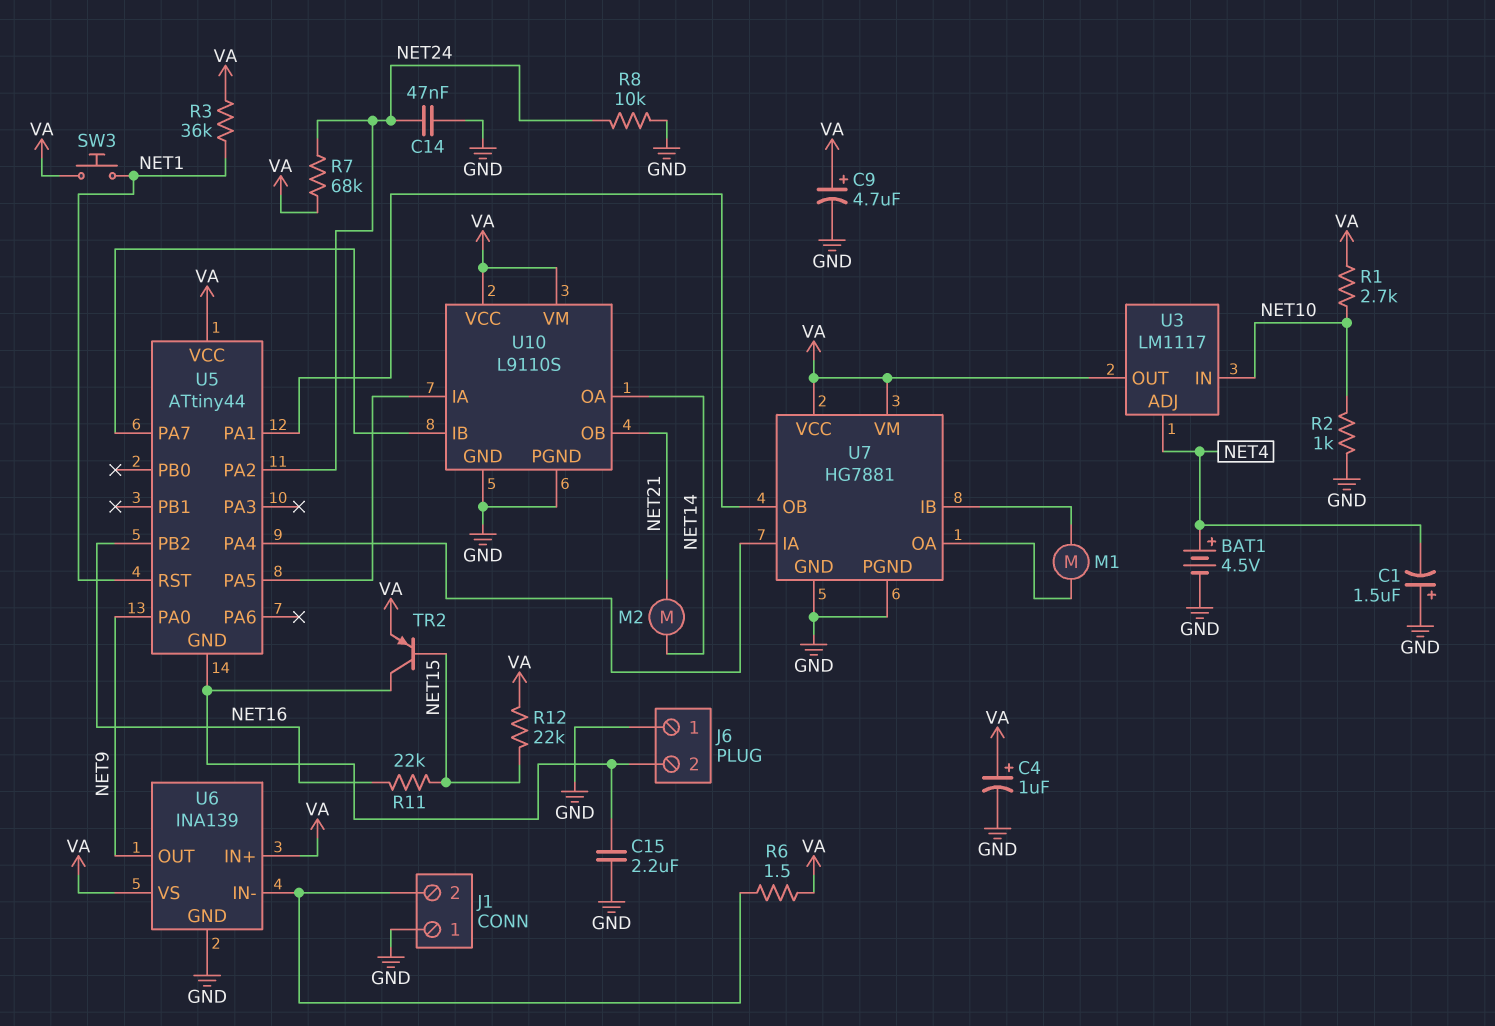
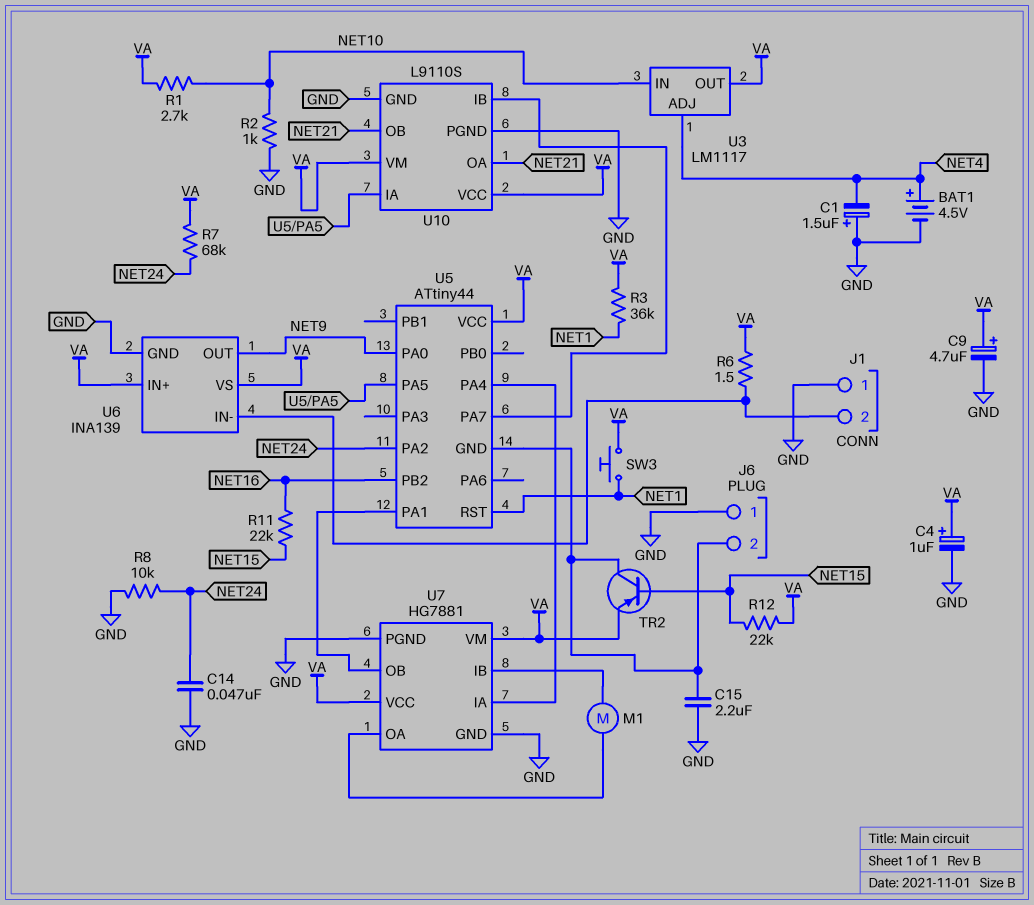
M2: motor (NET14, NET21) -> none
U10 pin OA: NET14 -> NET21

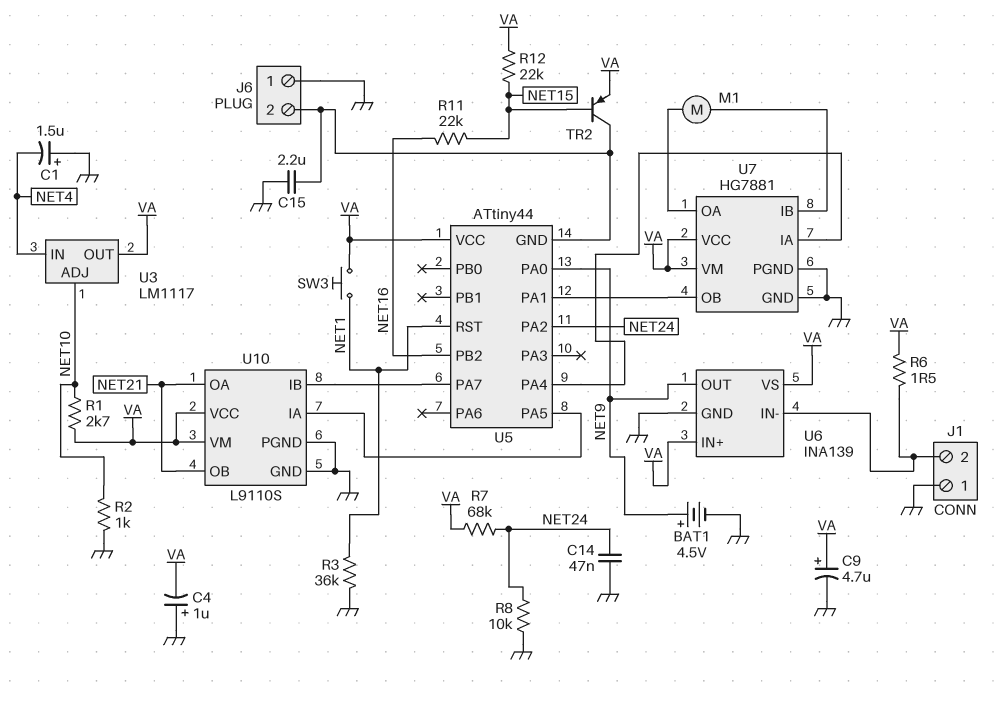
BAT1: 4.5V (plus NET4, minus GND) -> 4.5V (plus NET9, minus GND)
C4: 1uF (plus VA, minus GND) -> 1uF (plus GND, minus VA)
R3: 36k (NET1, VA) -> 36k (GND, NET1)
U3 pin ADJ: NET4 -> NET10
U3 pin IN: NET10 -> NET4

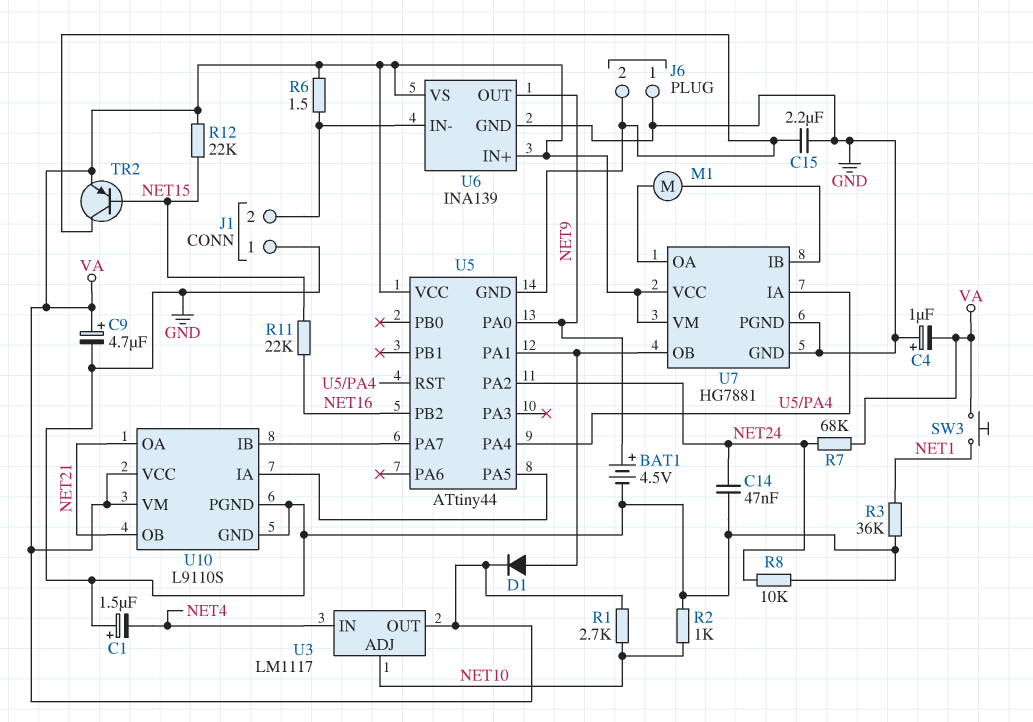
D1: none -> diode (A U5/PA1, K VA)
U5 pin RST: NET1 -> U5/PA4

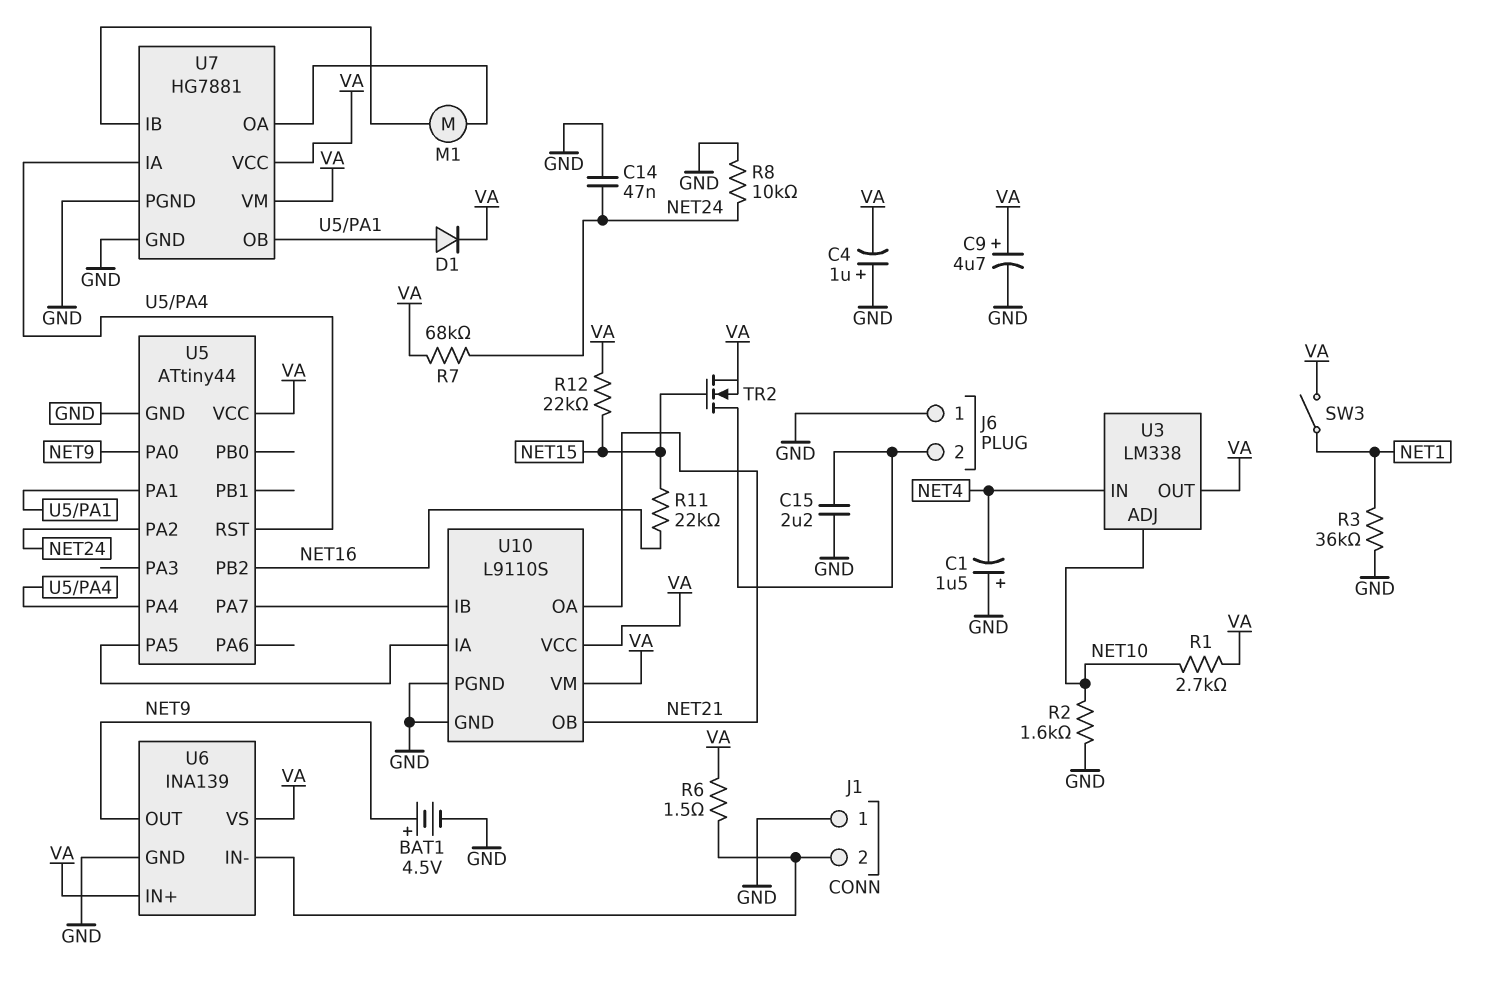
R2: 1k (GND, NET10) -> 1.6k (GND, NET10)
SW3: button (NET1, VA) -> switch (NET1, VA)
TR2: PNP (B NET15, C J6/2, E VA) -> NMOS (G NET15, D J6/2, S VA)
U3: LM1117 -> LM338
U5 pin GND: J6/2 -> GND

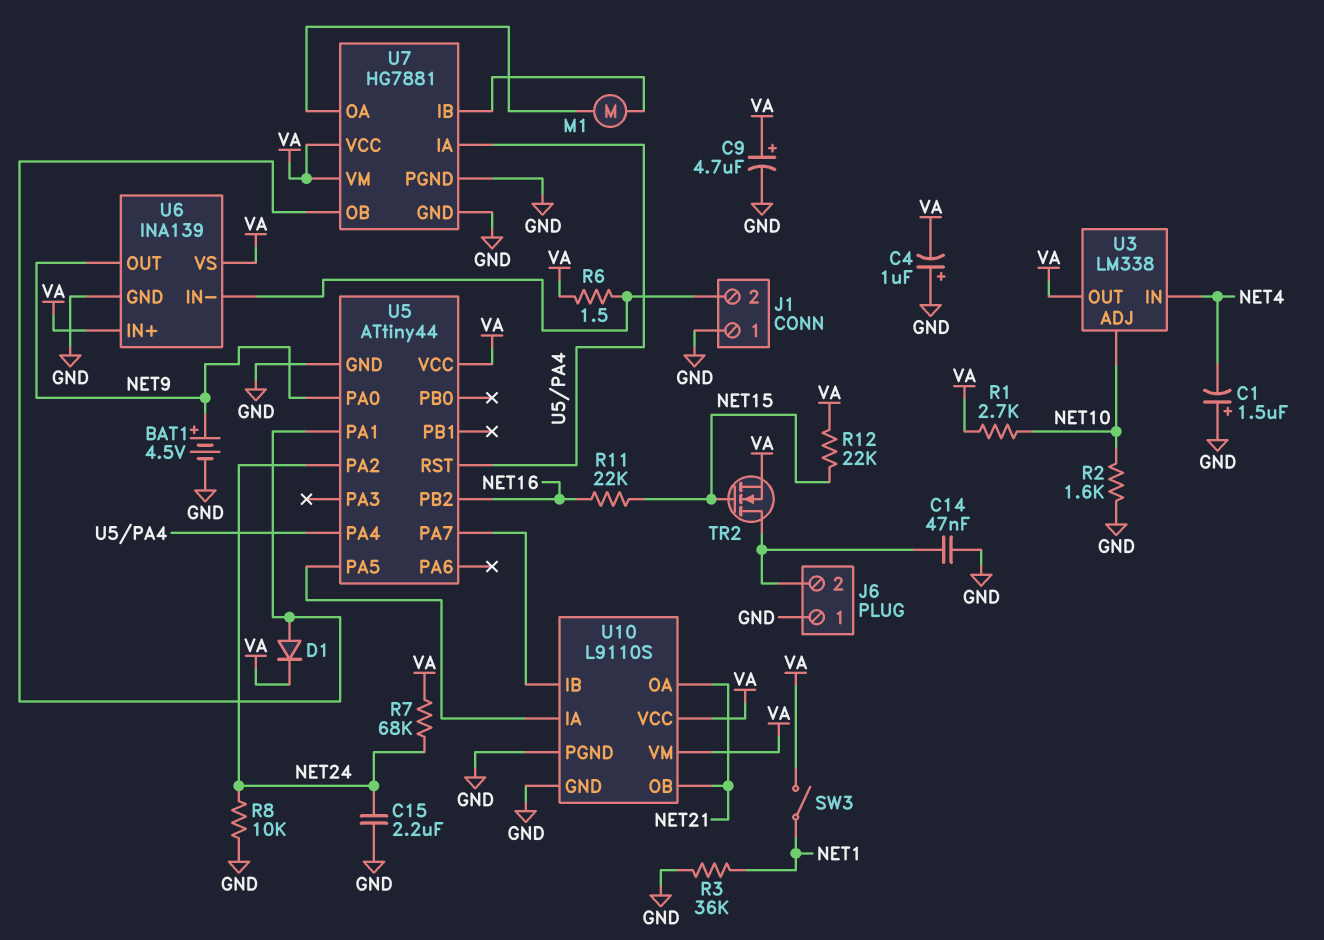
C14: 47nF (GND, NET24) -> 47nF (GND, J6/2)
C15: 2.2uF (GND, J6/2) -> 2.2uF (GND, NET24)

